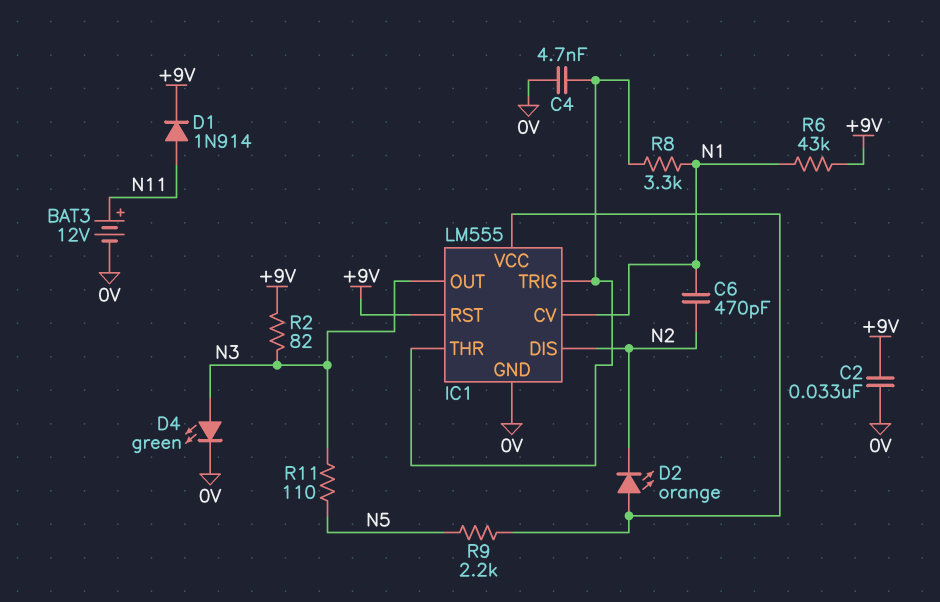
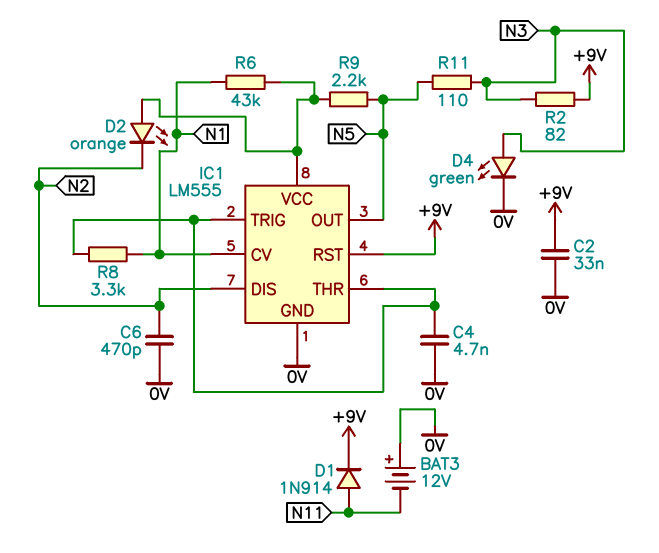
BAT3: 12V (plus N11, minus 0V) -> 12V (plus 0V, minus N11)
C6: 470pF (N1, N2) -> 470pF (0V, N2)
IC1 pin OUT: N3 -> N5
R6: 43k (+9V, N1) -> 43k (IC1/VCC, N1)

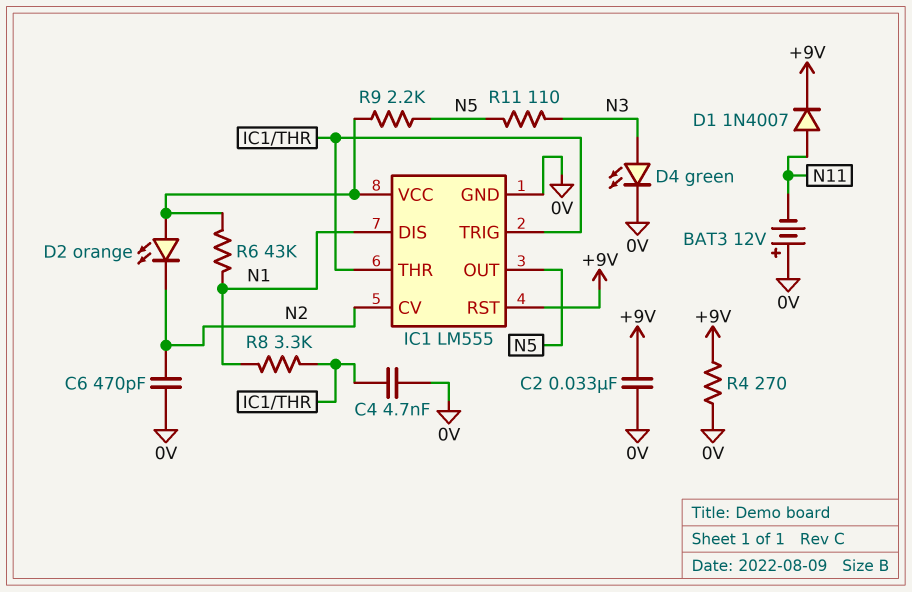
D1: diode 1N914 (A N11, K +9V) -> diode 1N4007 (A N11, K +9V)
IC1 pin CV: N1 -> N2
IC1 pin DIS: N2 -> N1
R2: 82 (+9V, N3) -> none
R4: none -> 270 (+9V, 0V)

